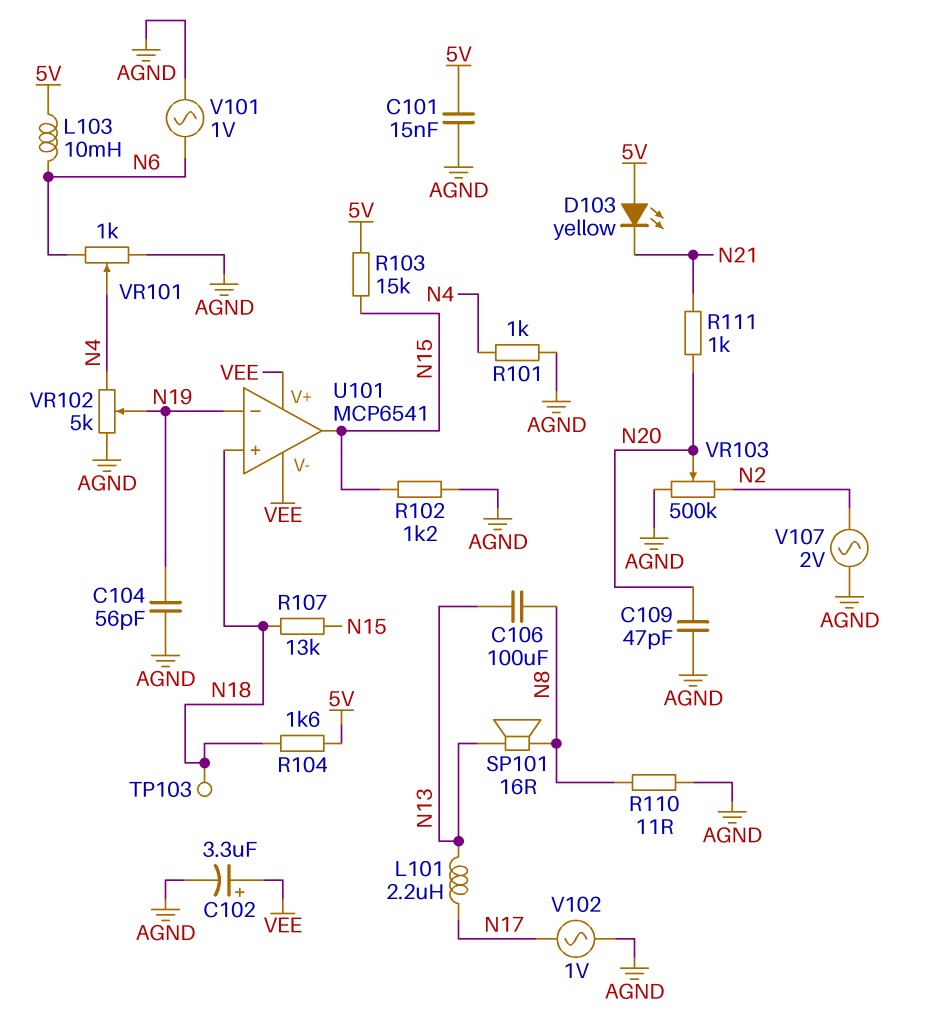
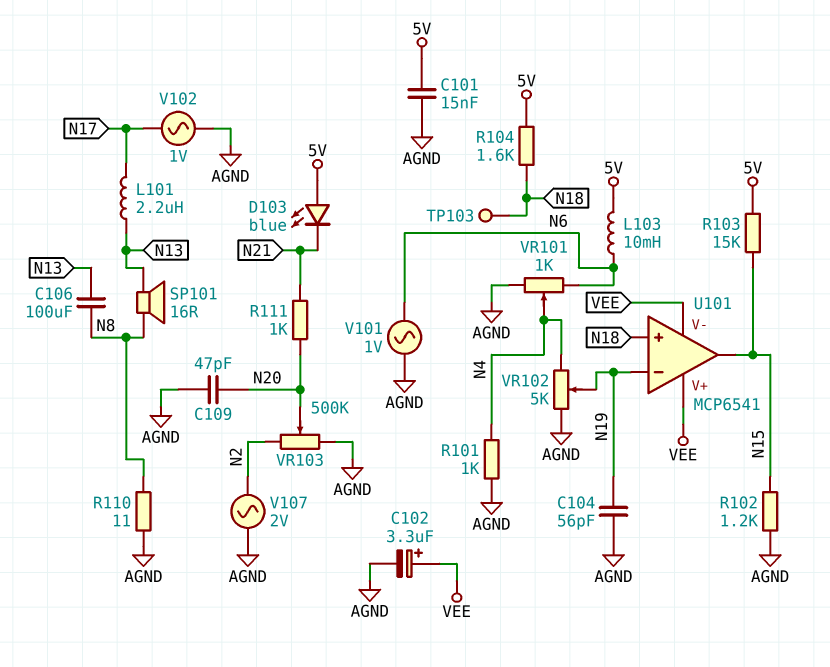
D103: LED yellow (A 5V, K N21) -> LED blue (A 5V, K N21)
R107: 13k (N15, N18) -> none

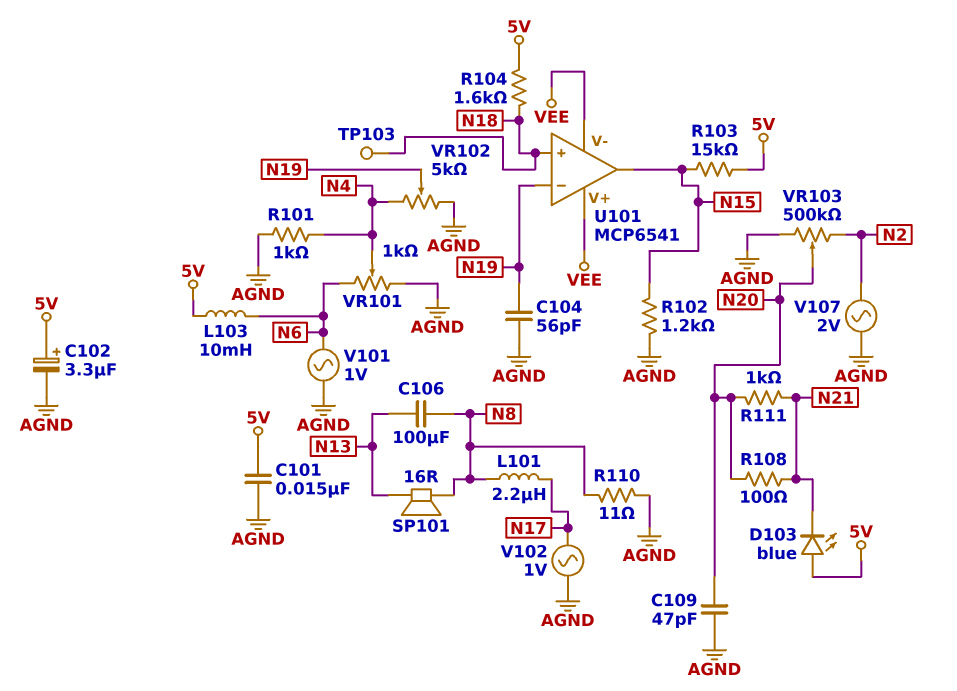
C102: 3.3uF (plus VEE, minus AGND) -> 3.3uF (plus 5V, minus AGND)
L101: 2.2uH (N13, N17) -> 2.2uH (N8, N17)
R108: none -> 100 (N20, N21)

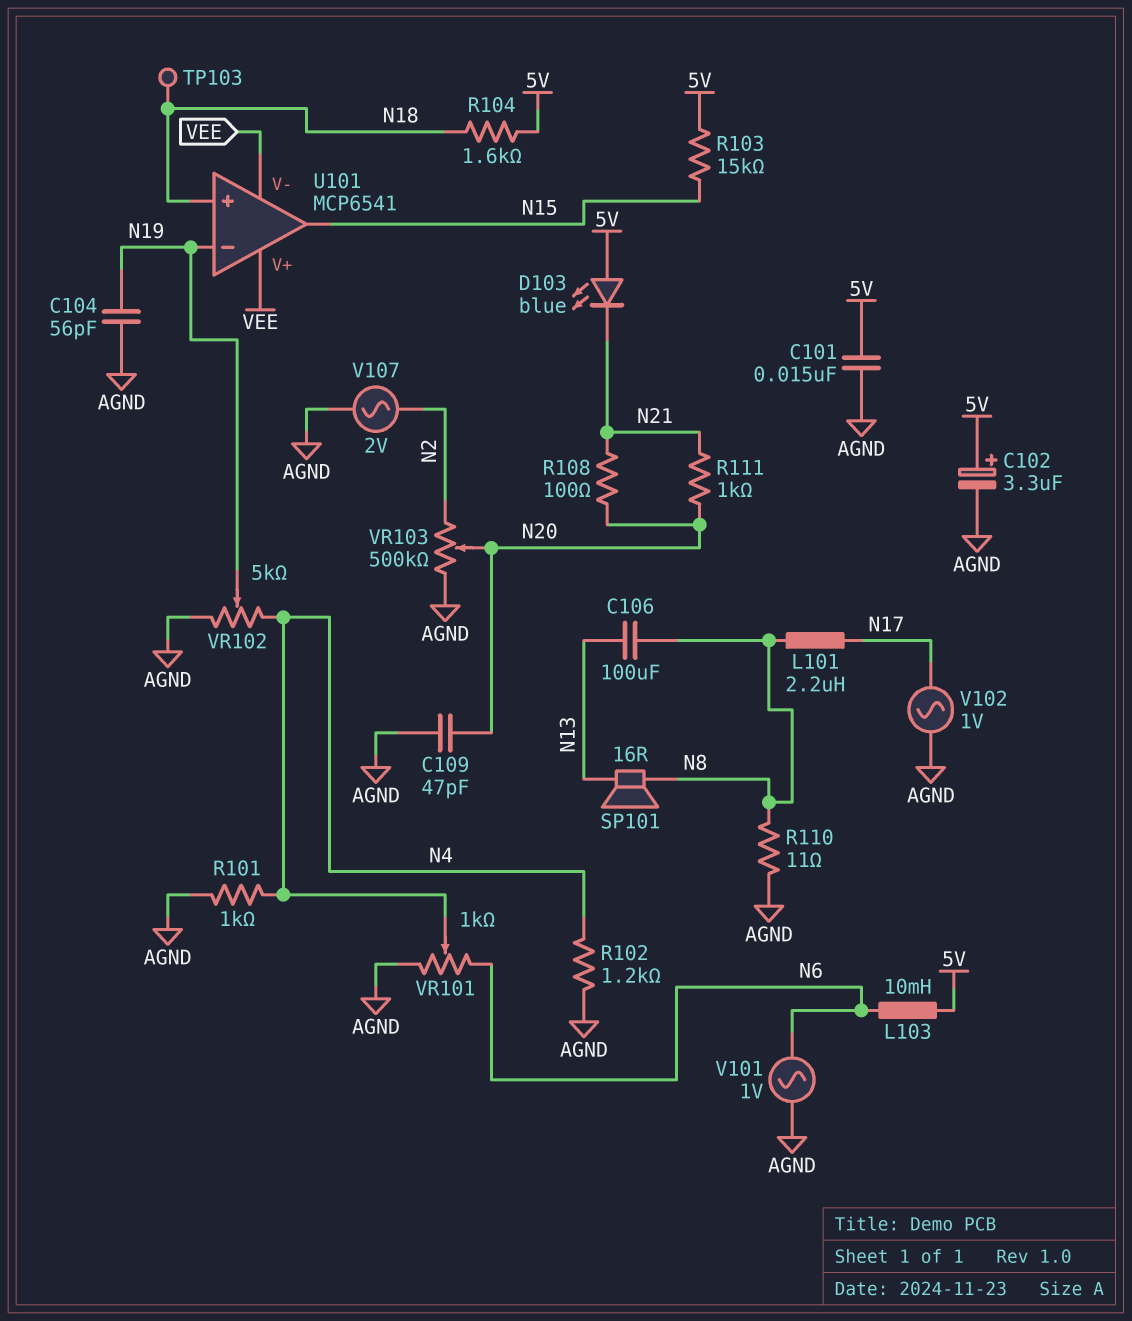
R102: 1.2k (AGND, N15) -> 1.2k (AGND, N4)

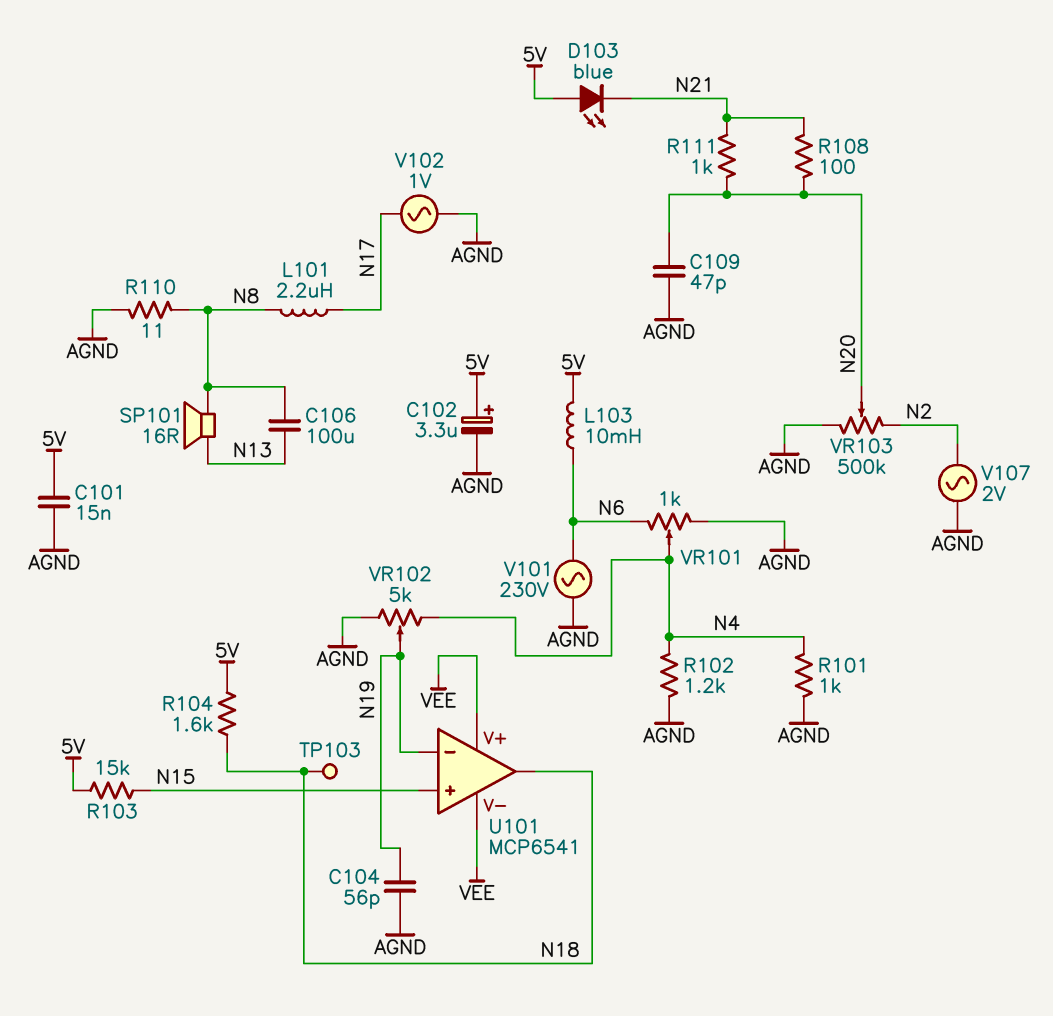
U101 pin in+: N18 -> N15
U101 pin out: N15 -> N18
V101: AC 1V (AGND, N6) -> AC 230V (AGND, N6)

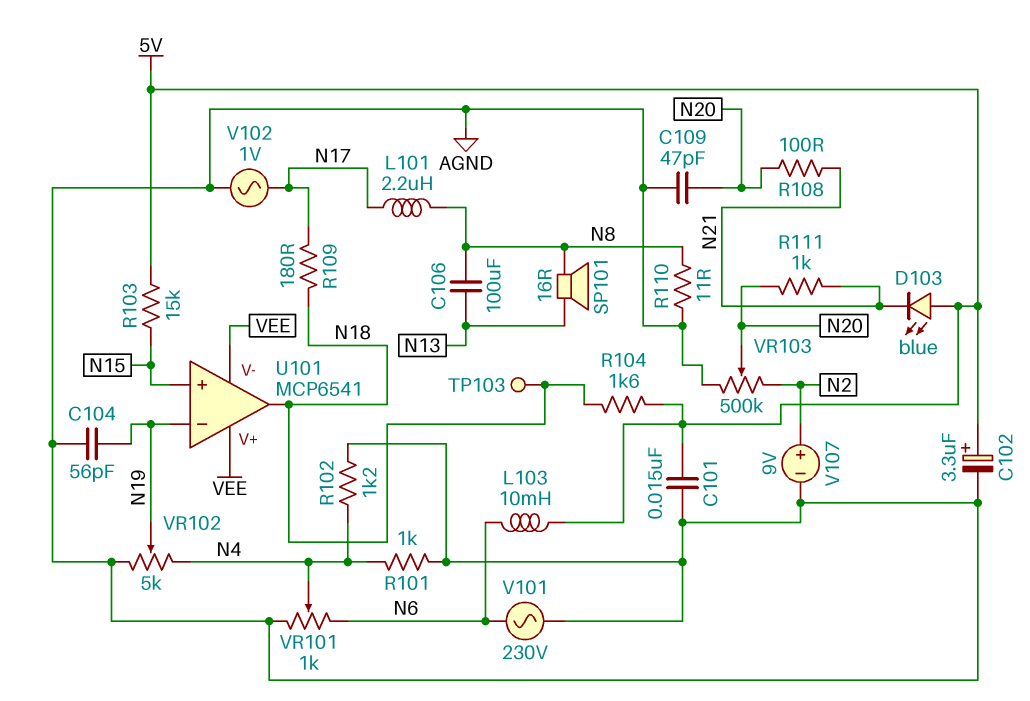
R109: none -> 180 (N17, N18)
V107: AC 2V (AGND, N2) -> 9V (plus N2, minus AGND)

